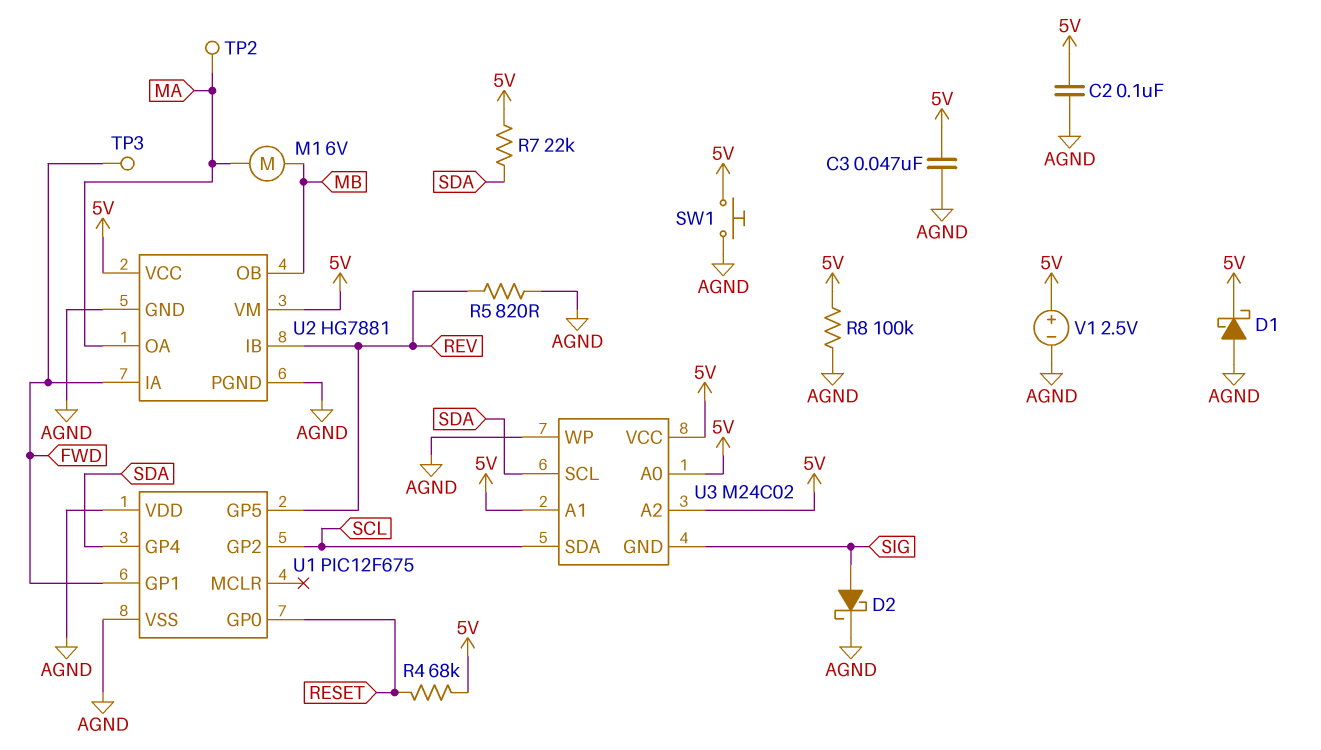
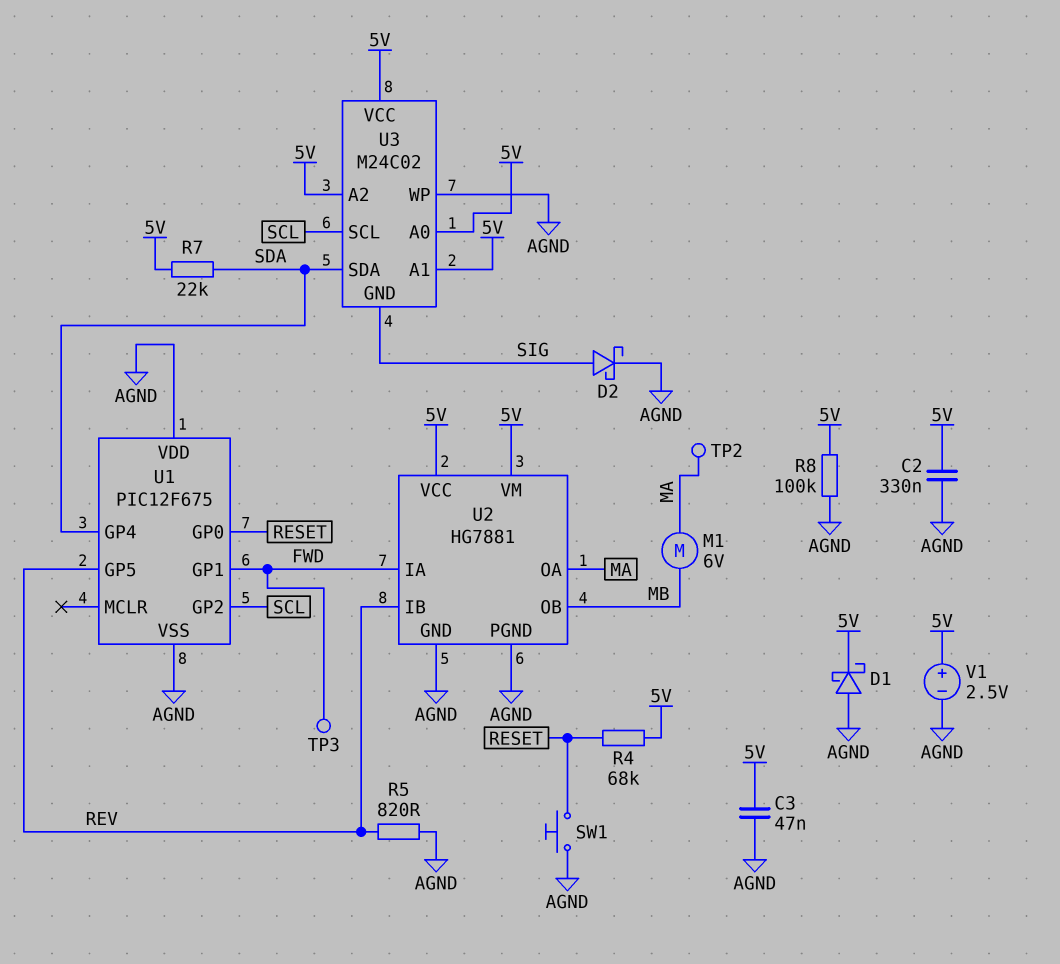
C2: 100nF (5V, AGND) -> 330nF (5V, AGND)
SW1: button (5V, AGND) -> button (AGND, RESET)
U3 pin SCL: SDA -> SCL
U3 pin SDA: SCL -> SDA

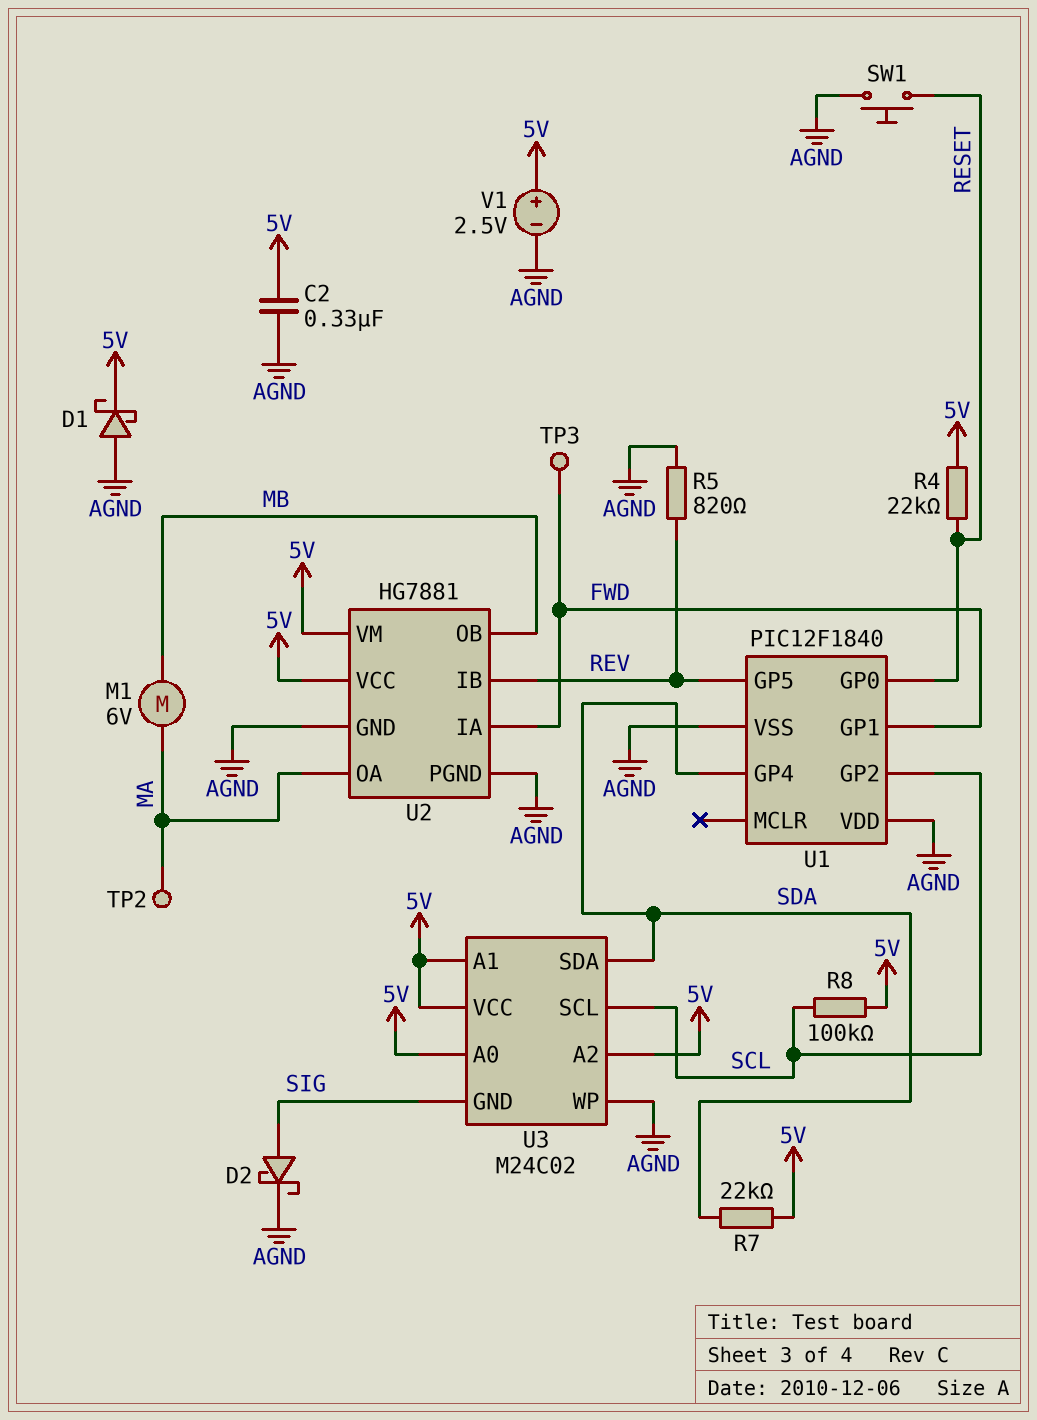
C3: 47nF (5V, AGND) -> none
R4: 68k (5V, RESET) -> 22k (5V, RESET)
R8: 100k (5V, AGND) -> 100k (5V, SCL)
U1: PIC12F675 -> PIC12F1840

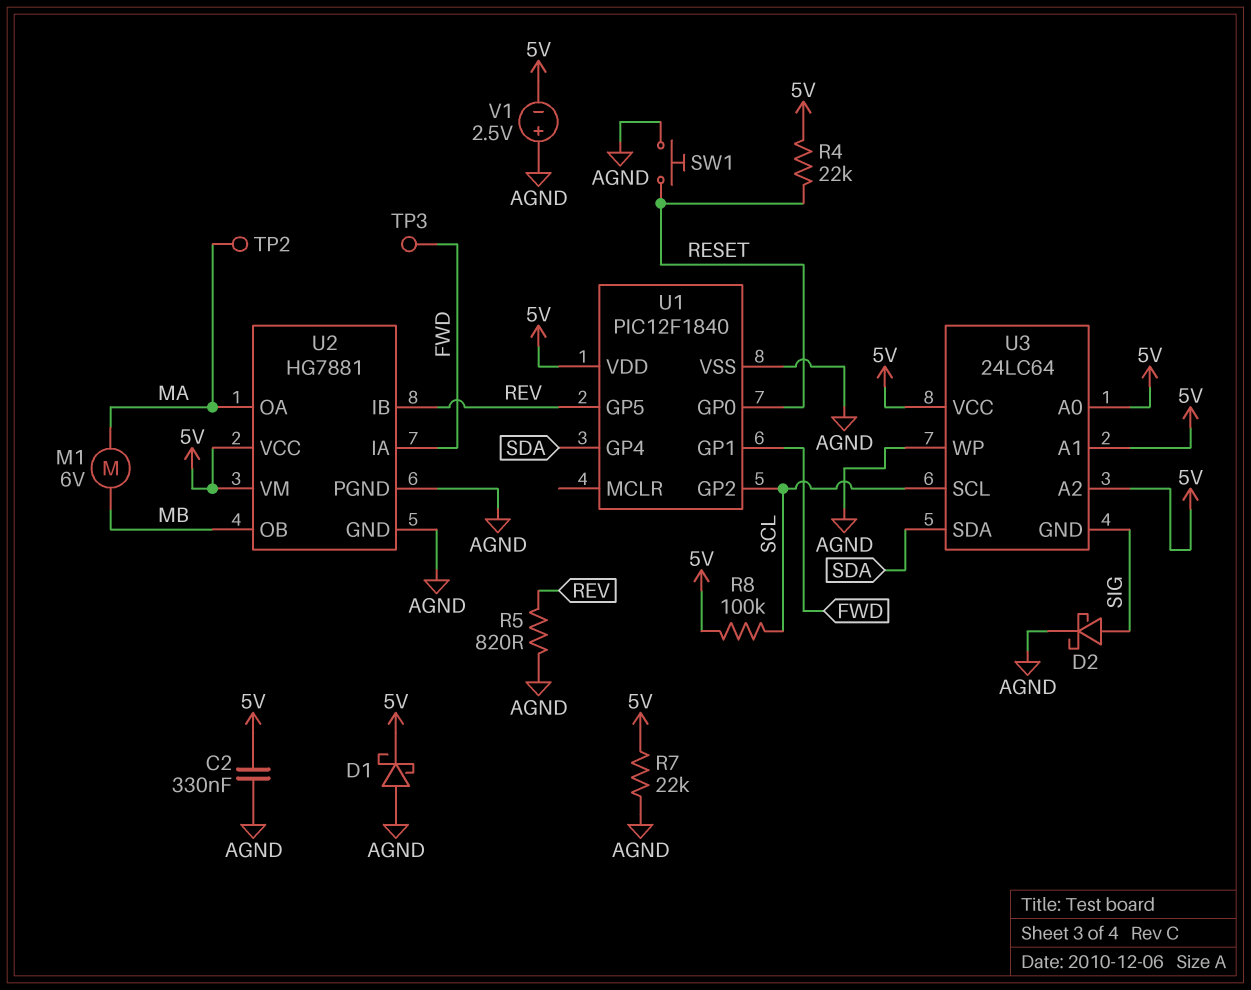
R7: 22k (5V, SDA) -> 22k (5V, AGND)
U1 pin VDD: AGND -> 5V
U3: M24C02 -> 24LC64
V1: 2.5V (plus 5V, minus AGND) -> 2.5V (plus AGND, minus 5V)

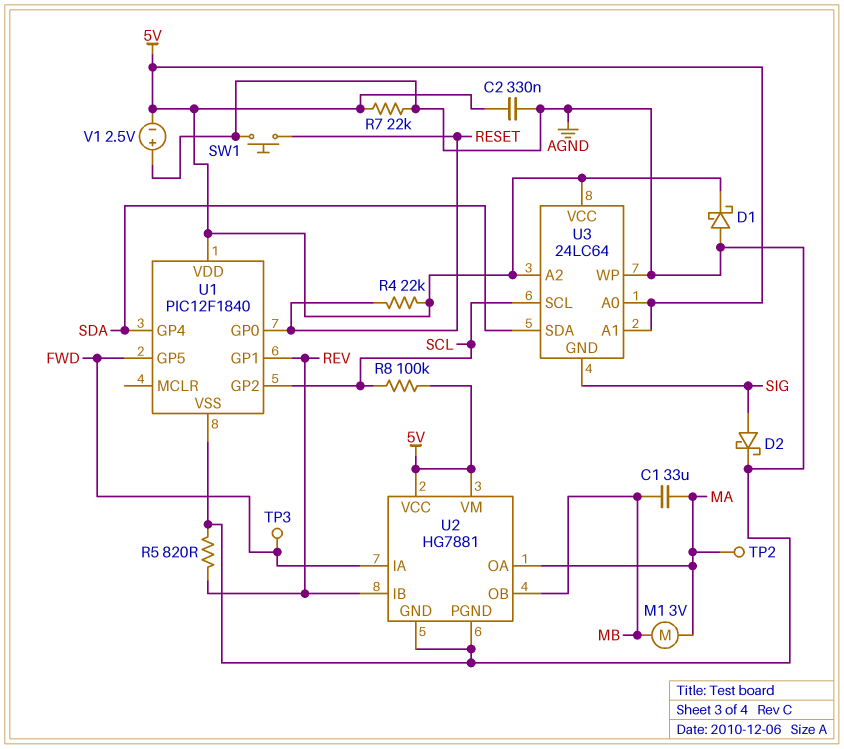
C1: none -> 33uF (MA, MB)
M1: motor 6V (MA, MB) -> motor 3V (MA, MB)
U1 pin GP1: FWD -> REV
U1 pin GP5: REV -> FWD

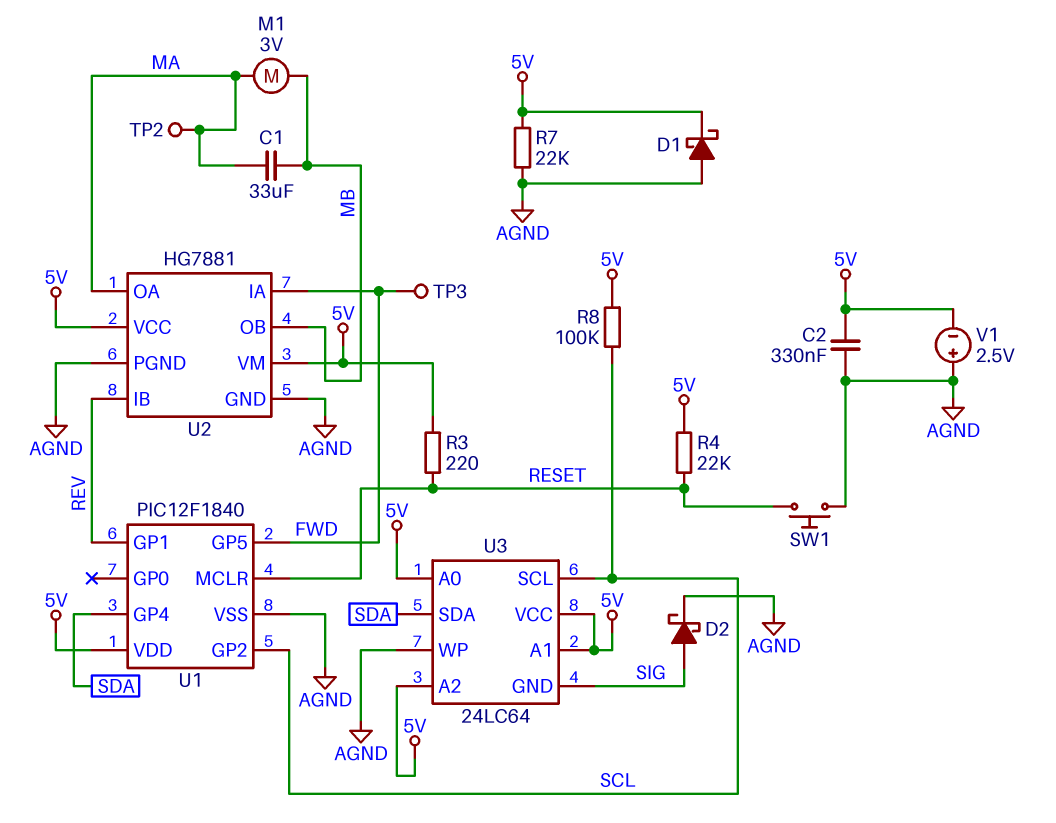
R3: none -> 220 (5V, RESET)
R5: 820 (AGND, REV) -> none
U1 pin GP0: RESET -> none
U1 pin MCLR: none -> RESET

